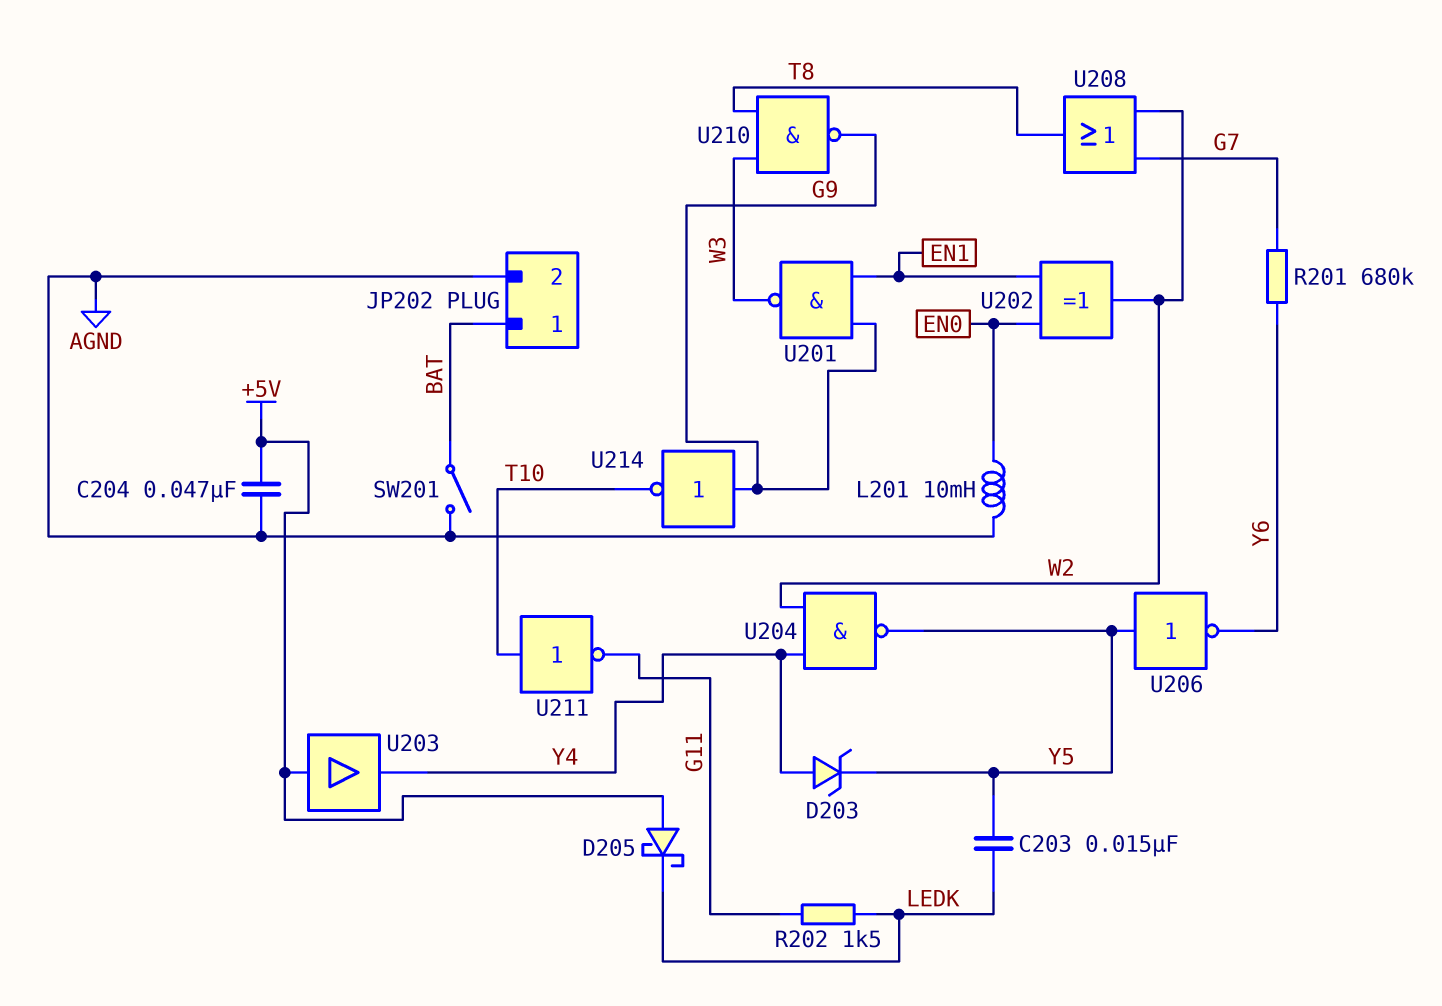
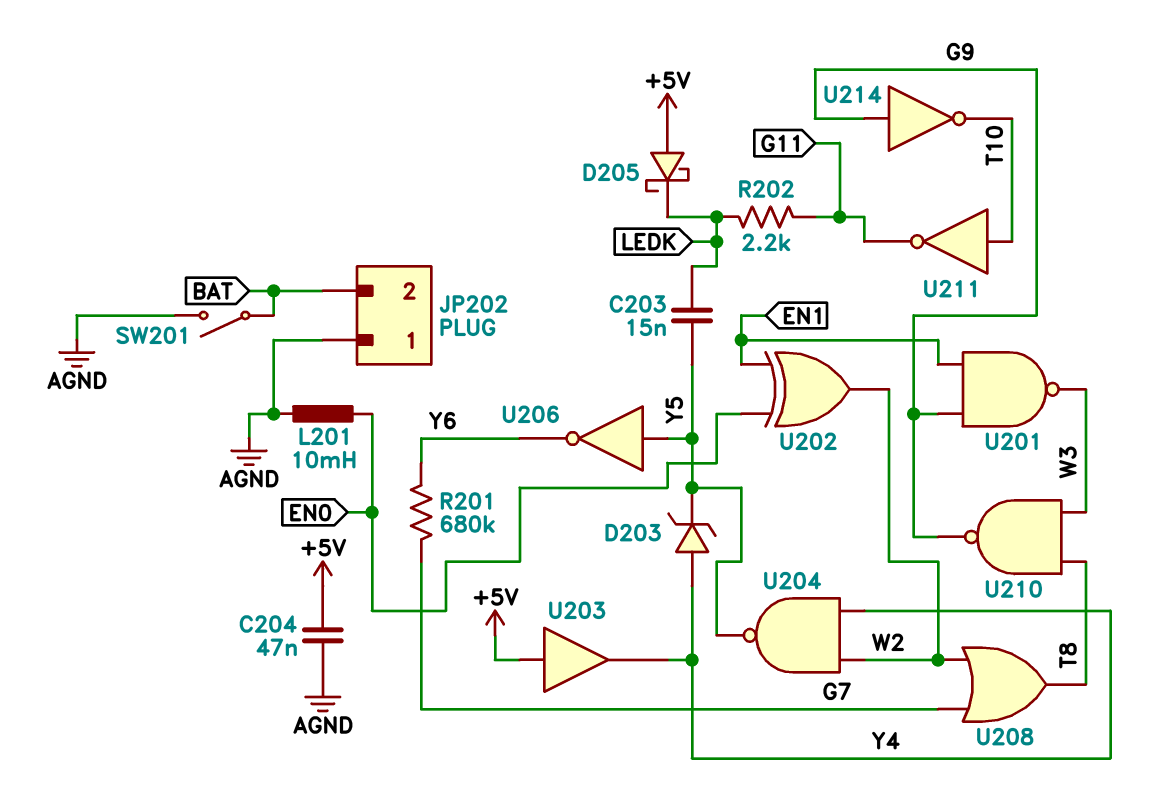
JP202 pin 1: BAT -> AGND
JP202 pin 2: AGND -> BAT
R202: 1.5k (G11, LEDK) -> 2.2k (G11, LEDK)

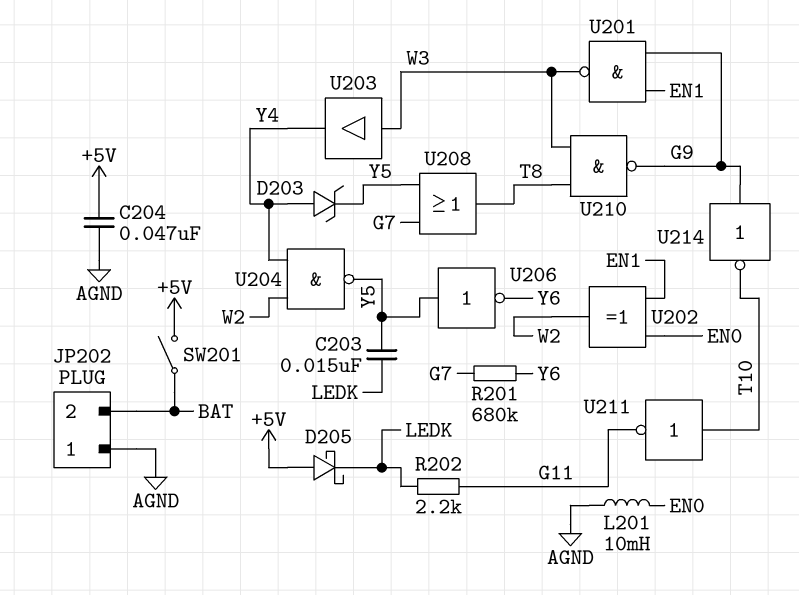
SW201: switch (AGND, BAT) -> switch (+5V, BAT)
U203: buffer (in +5V, out Y4) -> buffer (in W3, out Y4)
U208: OR (in G7, in W2, out T8) -> OR (in G7, in Y5, out T8)

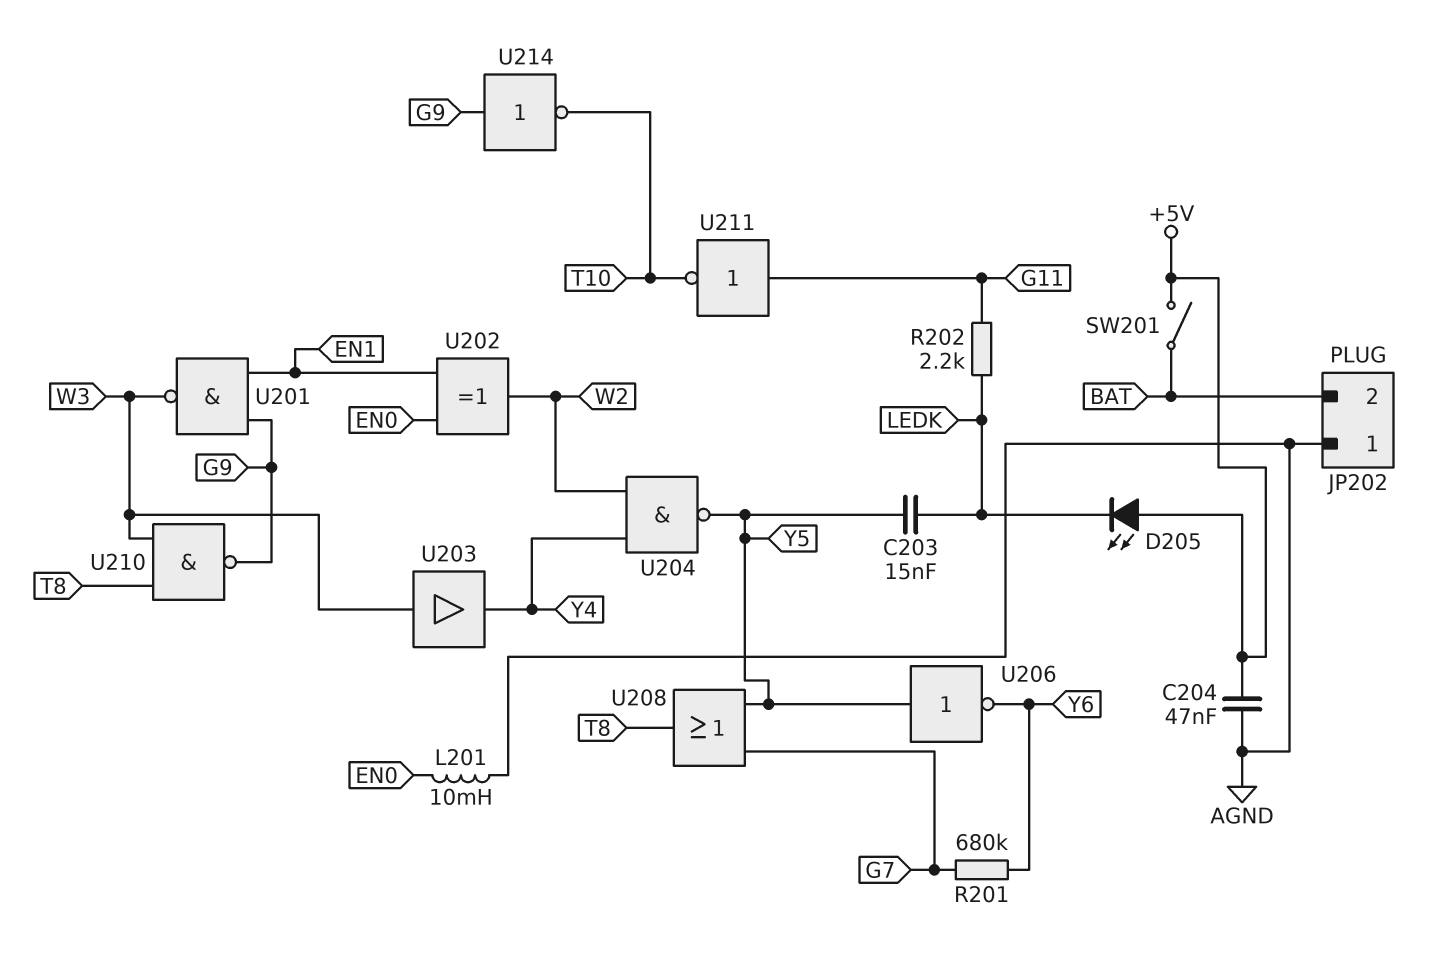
D203: zener (A Y4, K Y5) -> none
D205: schottky (A +5V, K LEDK) -> LED (A +5V, K LEDK)
U211: NOT (in T10, out G11) -> NOT (in G11, out T10)

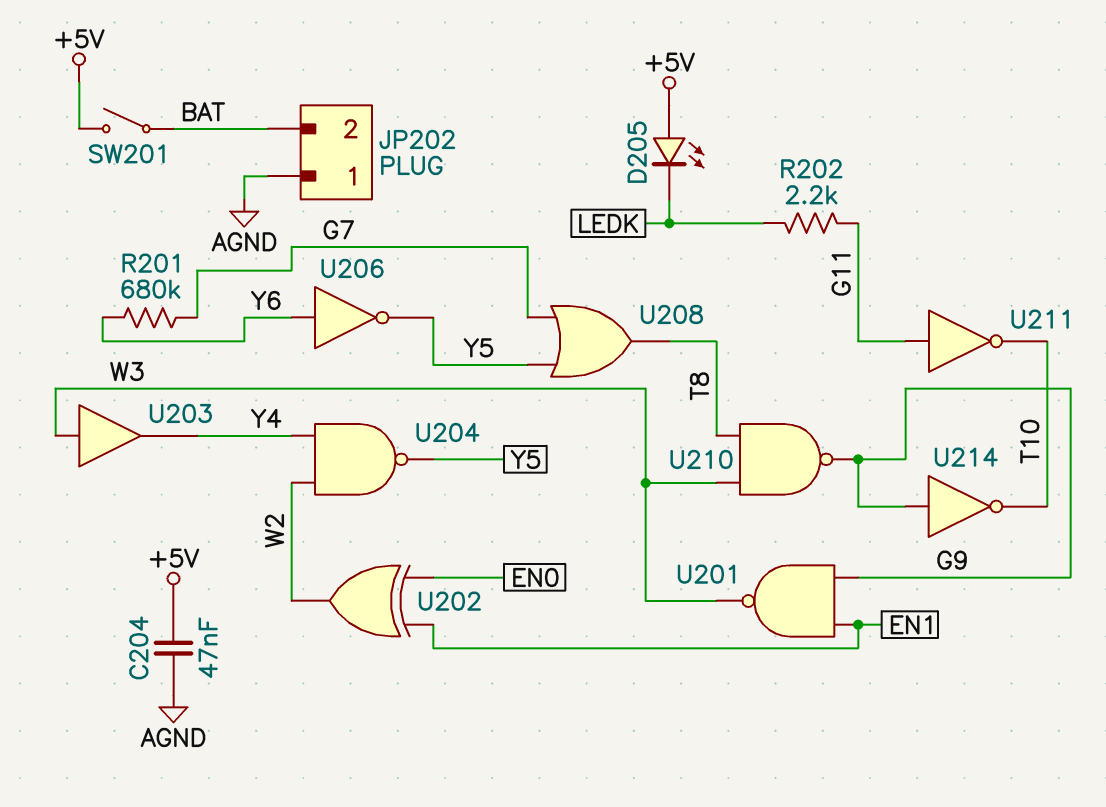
C203: 15nF (LEDK, Y5) -> none
L201: 10mH (AGND, EN0) -> none
U206: NOT (in Y5, out Y6) -> NOT (in Y6, out Y5)

